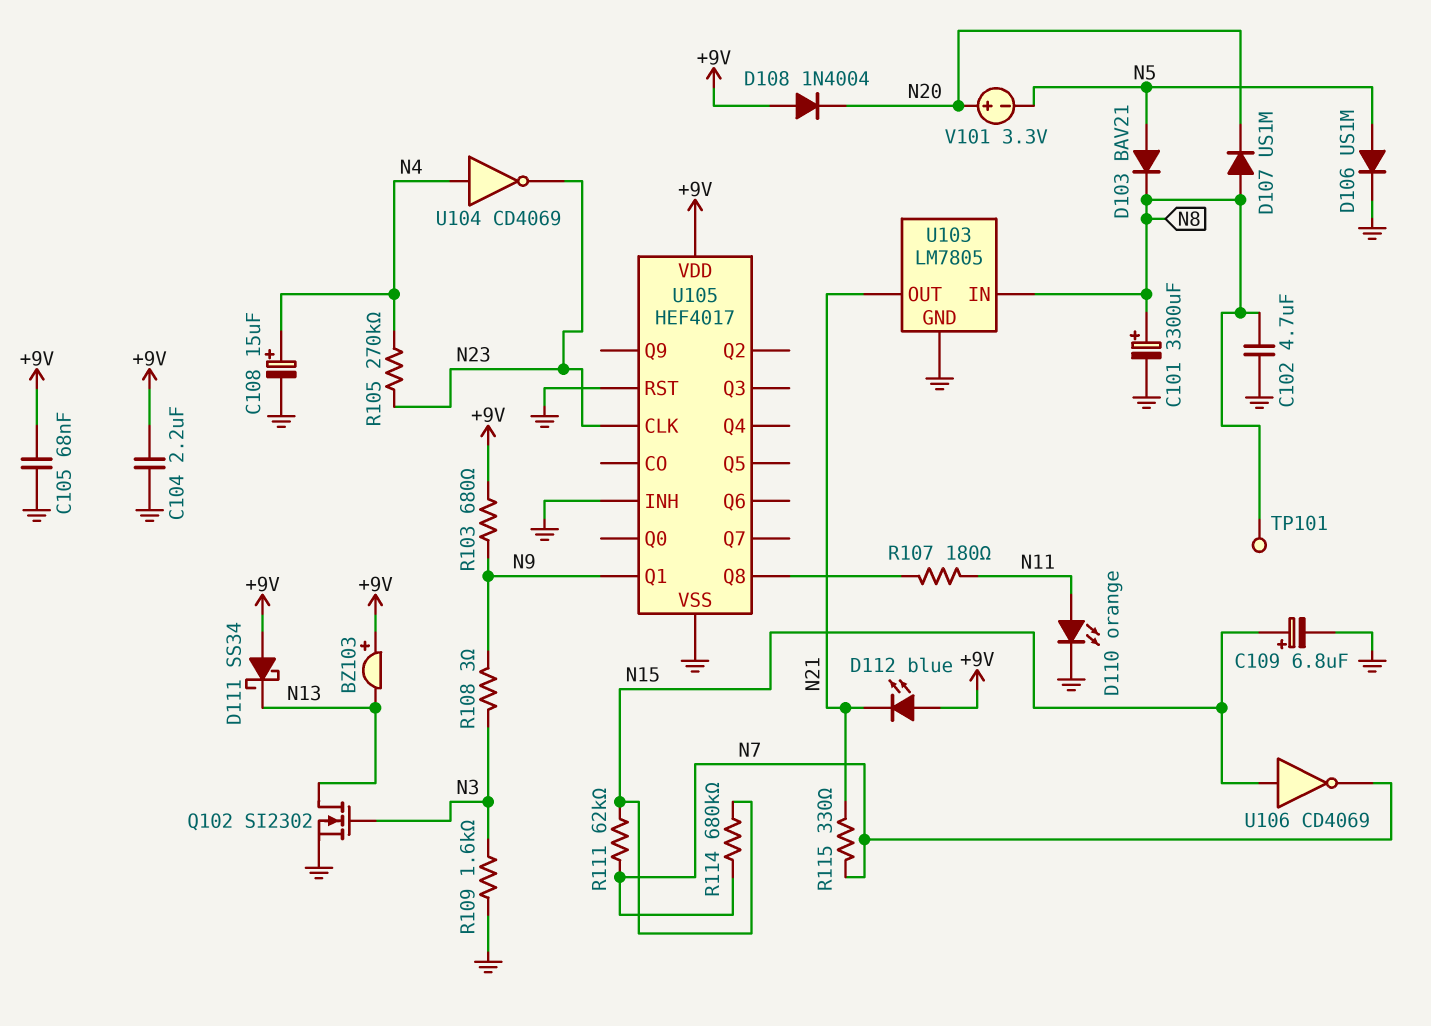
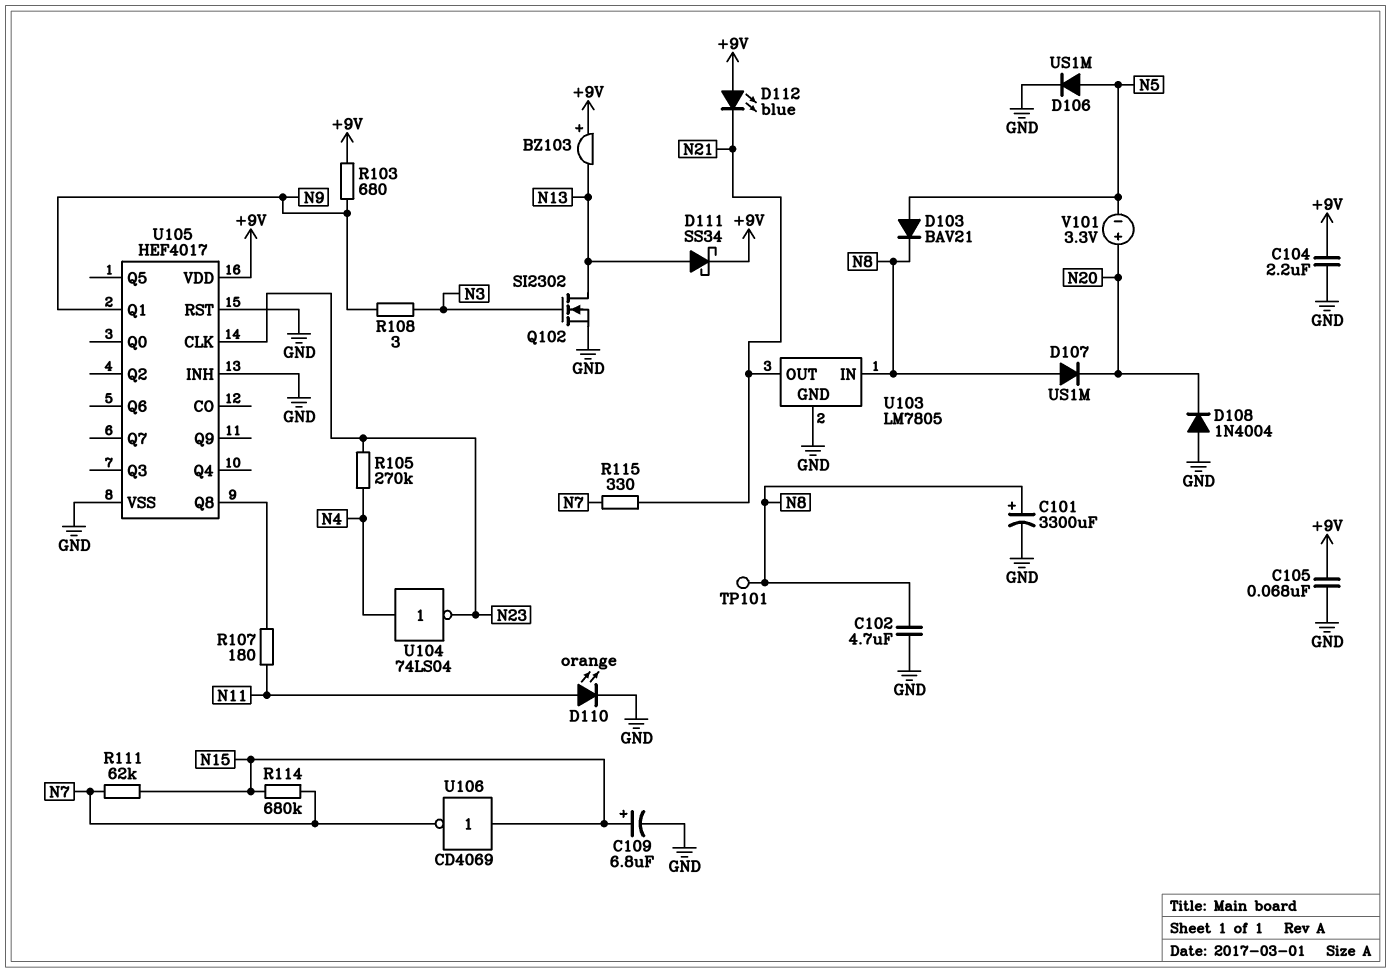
C108: 15uF (plus N4, minus GND) -> none
D108: diode 1N4004 (A +9V, K N20) -> diode 1N4004 (A GND, K N20)
D111: schottky SS34 (A +9V, K N13) -> schottky SS34 (A N13, K +9V)
R109: 1.6k (GND, N3) -> none
U104: NOT CD4069 (in N4, out N23) -> NOT 74LS04 (in N4, out N23)

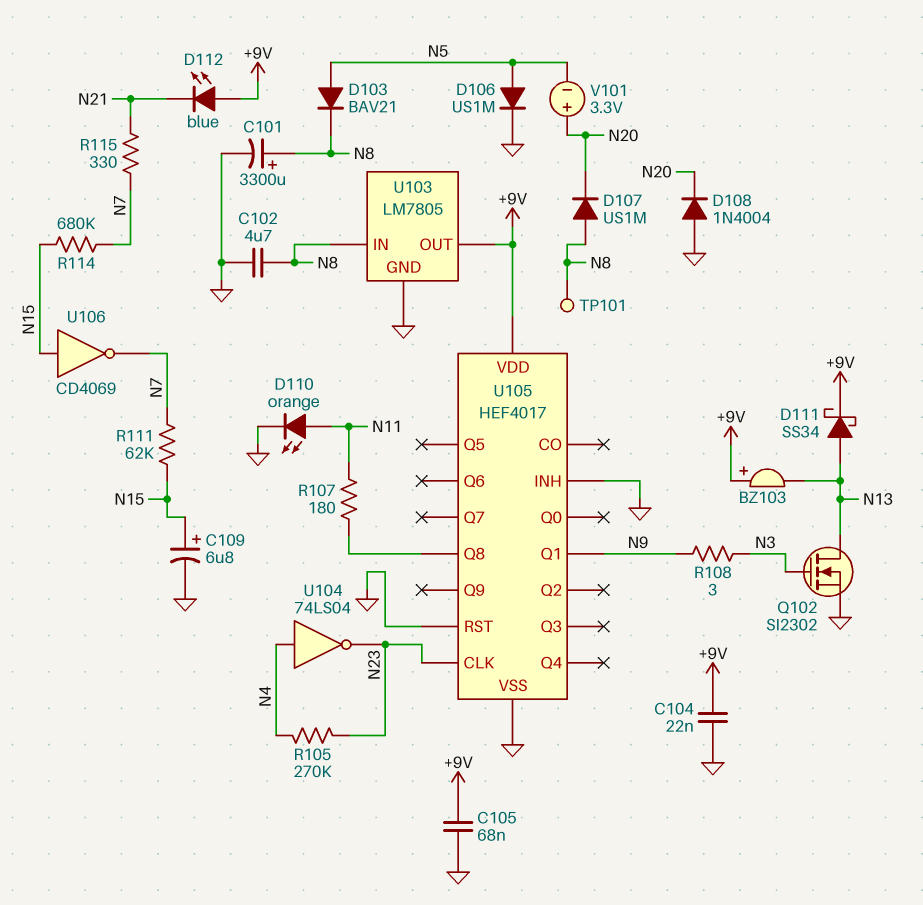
C104: 2.2uF (+9V, GND) -> 22nF (+9V, GND)
R103: 680 (+9V, N9) -> none
U103 pin OUT: N21 -> +9V

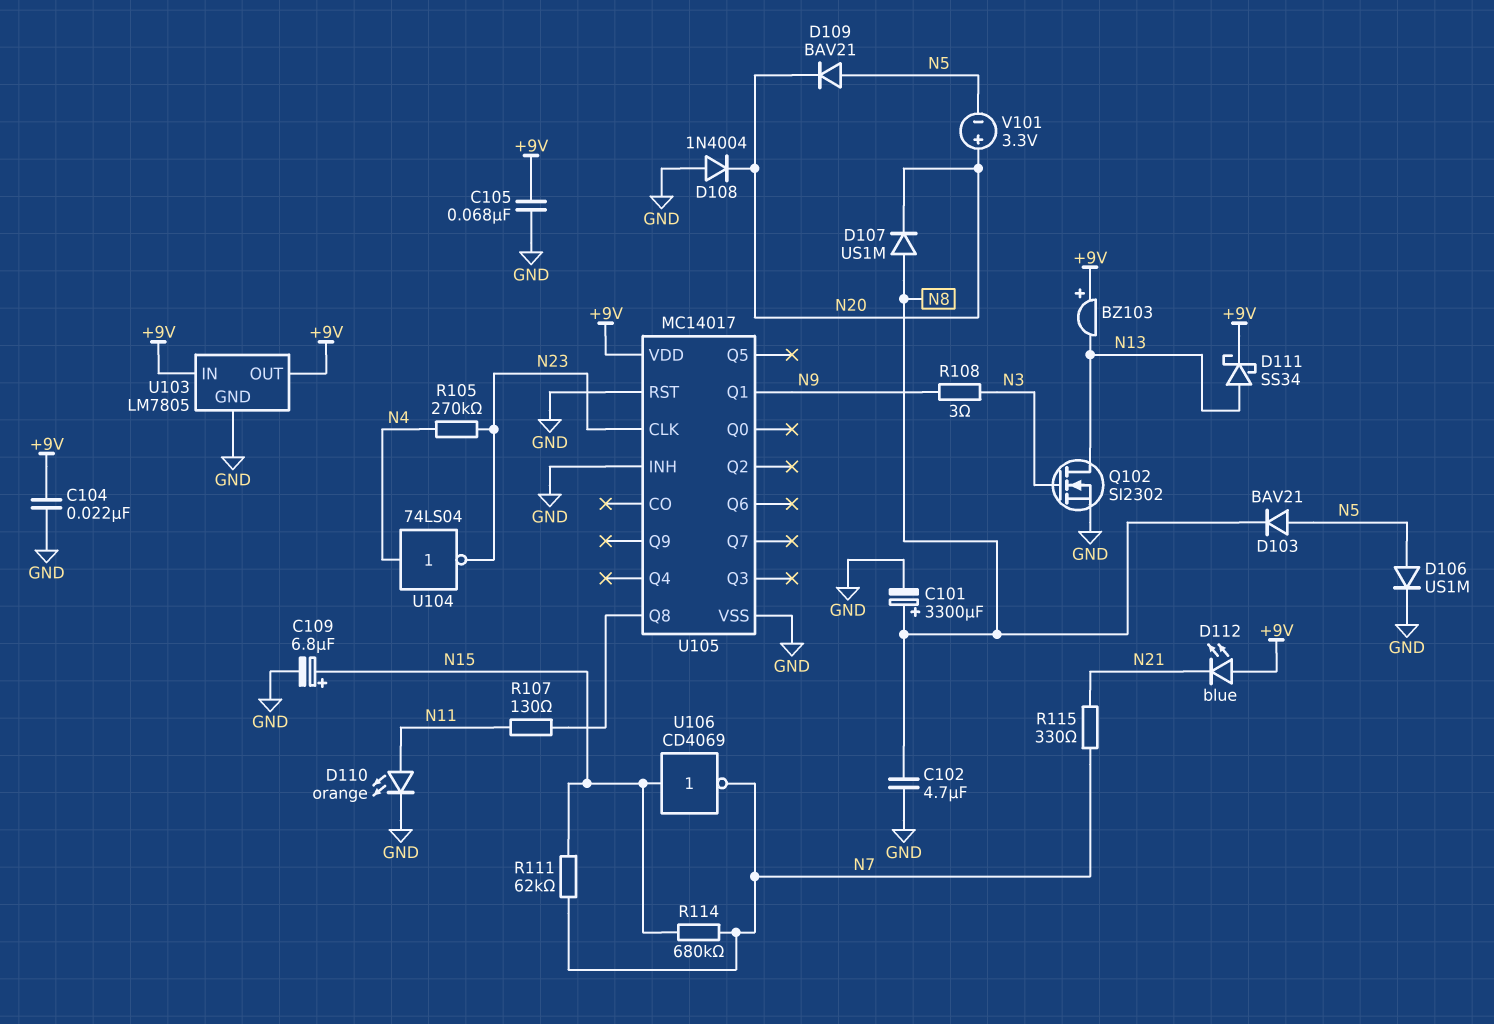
D109: none -> diode BAV21 (A N5, K N20)
R107: 180 (N11, U105/Q8) -> 130 (N11, U105/Q8)
TP101: test point (N8) -> none
U103 pin IN: N8 -> +9V
U105: HEF4017 -> MC14017

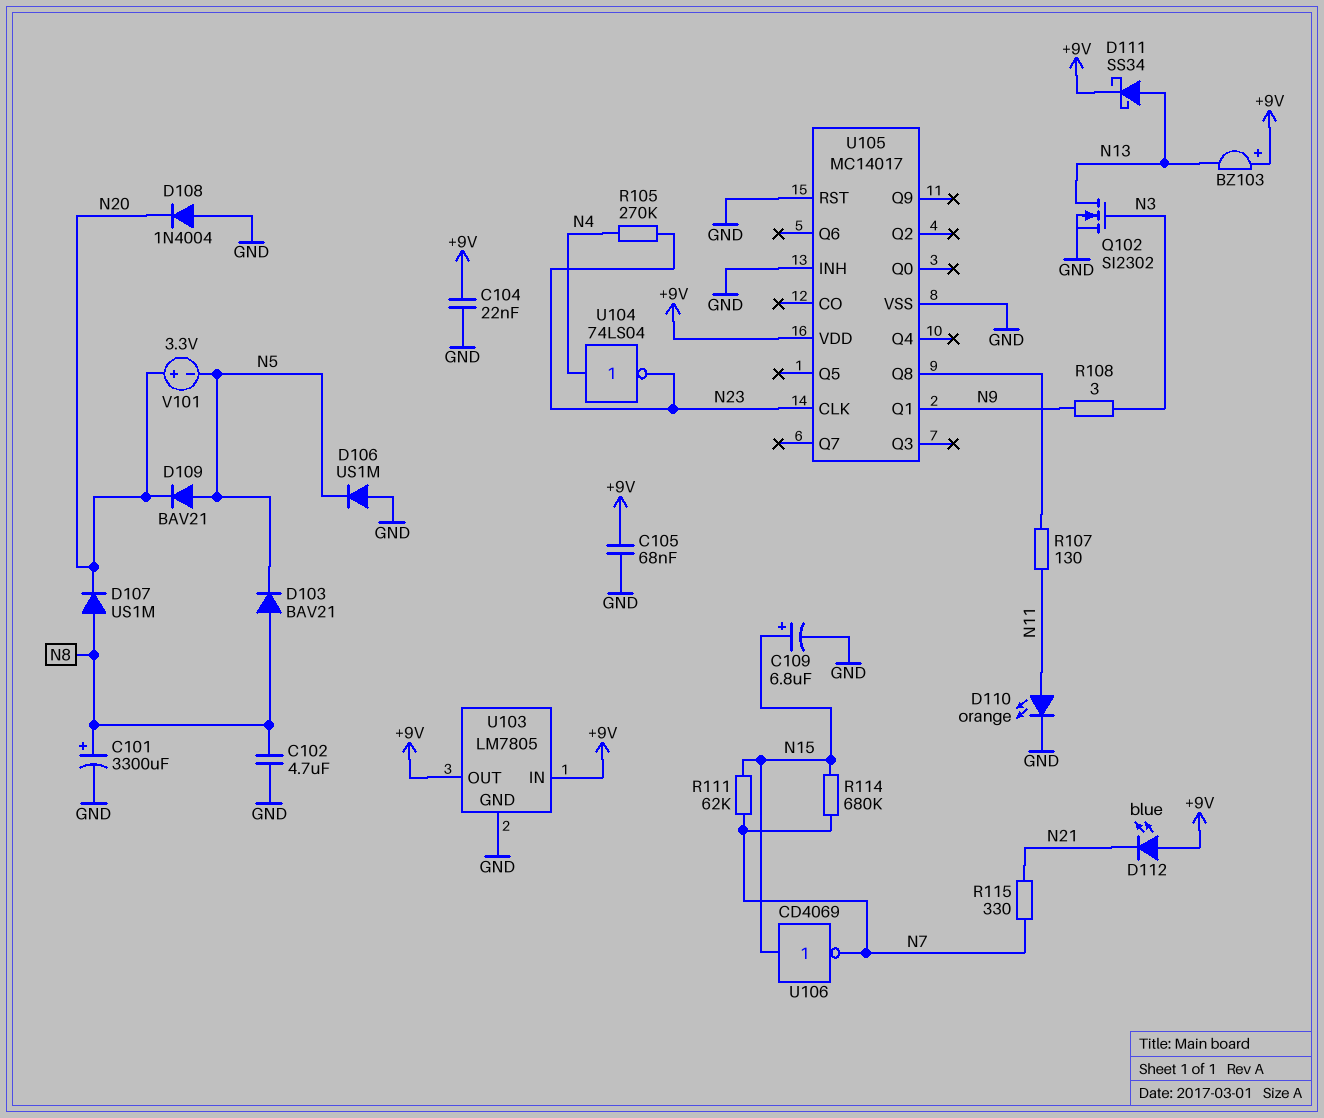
D103: diode BAV21 (A N5, K N8) -> diode BAV21 (A N8, K N5)
D106: diode US1M (A N5, K GND) -> diode US1M (A GND, K N5)

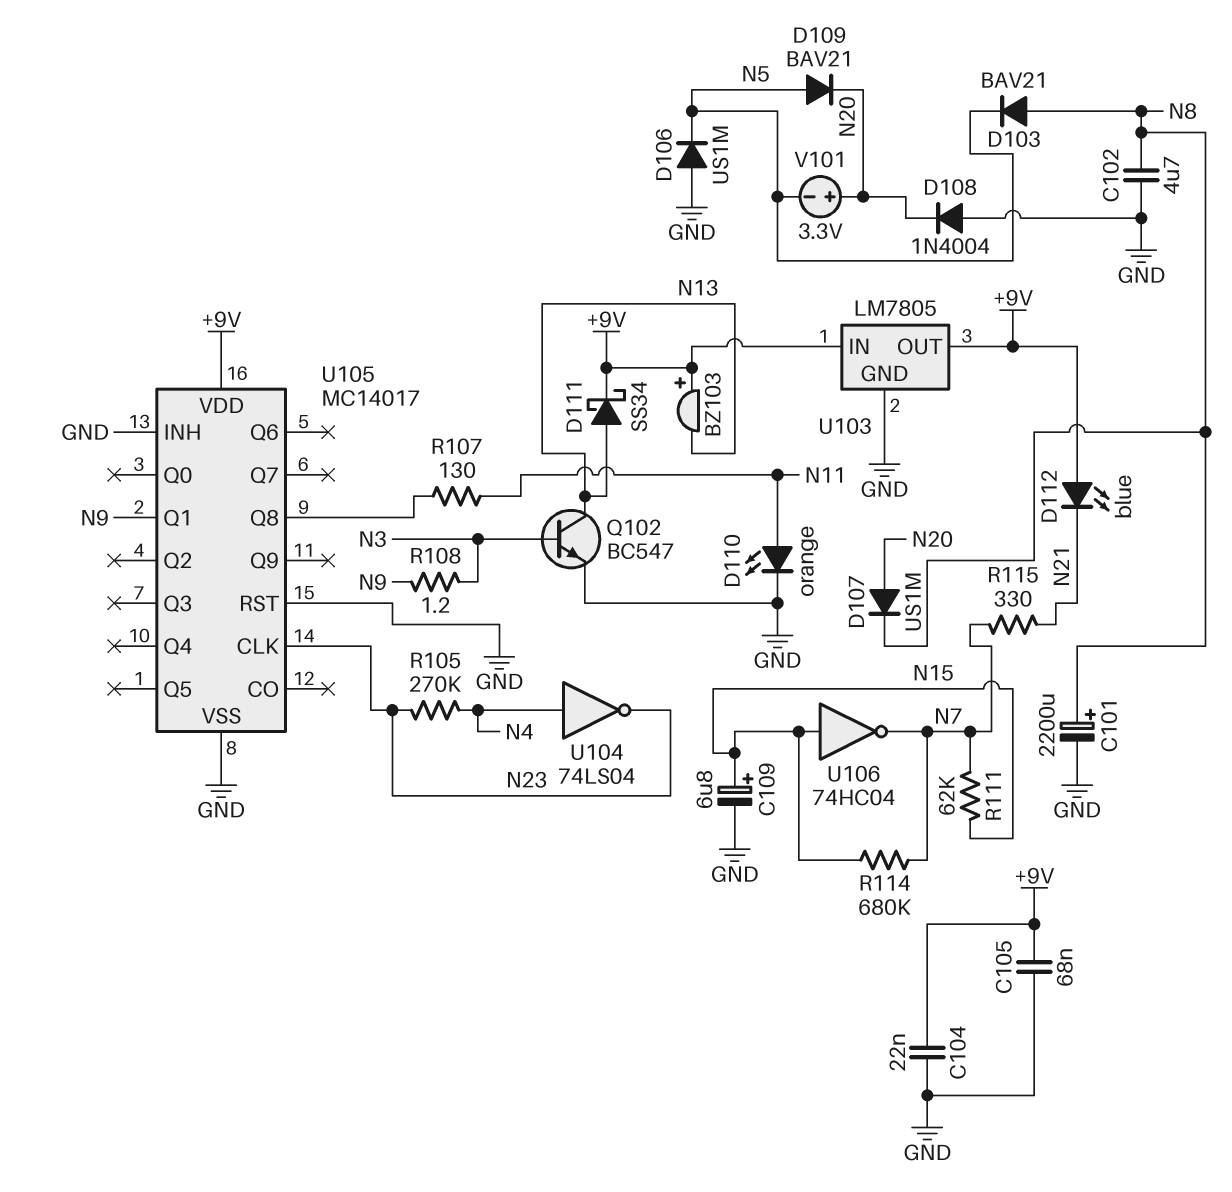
C101: 3300uF (plus N8, minus GND) -> 2200uF (plus N8, minus GND)
D107: diode US1M (A N8, K N20) -> diode US1M (A N20, K N8)
Q102: NMOS SI2302 (G N3, D N13, S GND) -> NPN BC547 (B N3, C N13, E GND)
R108: 3 (N3, N9) -> 1.2 (N3, N9)
U106: NOT CD4069 (in N15, out N7) -> NOT 74HC04 (in N15, out N7)

